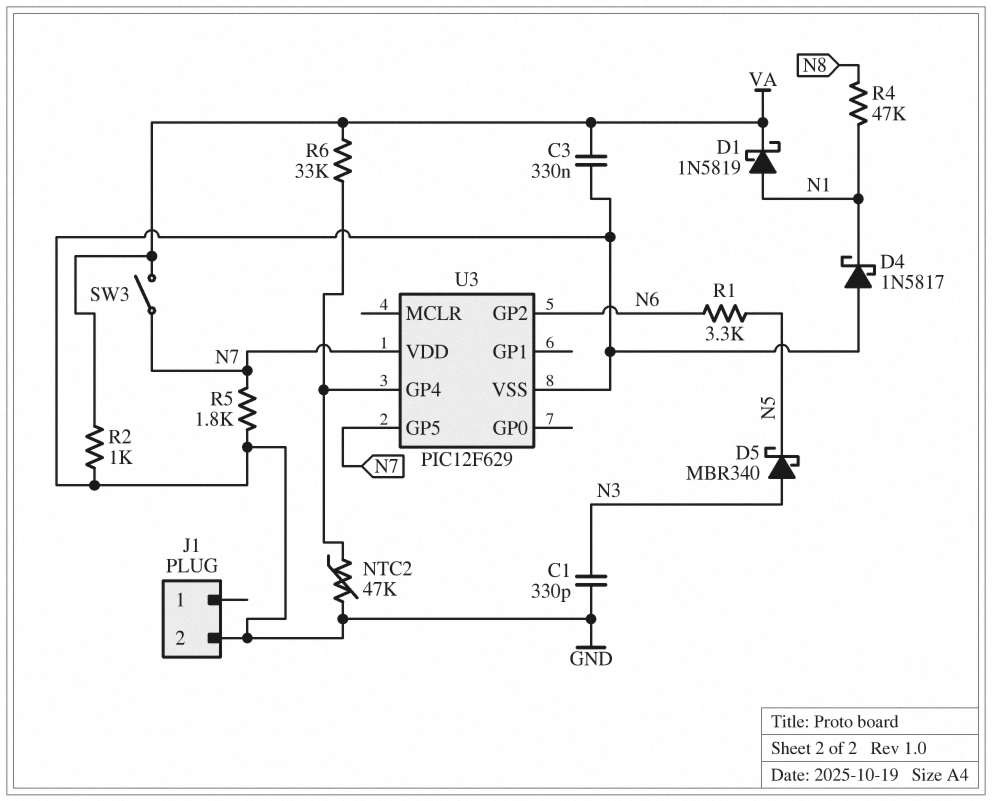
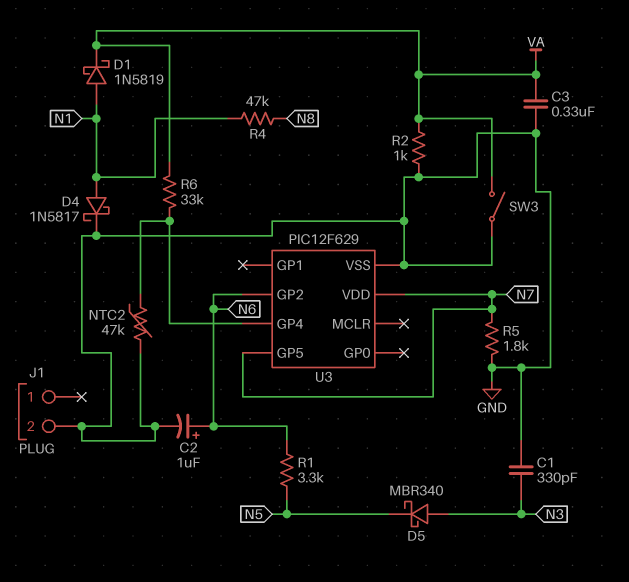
C2: none -> 1uF (plus N6, minus GND)
D4: schottky 1N5817 (A GND, K N1) -> schottky 1N5817 (A N1, K GND)
SW3: switch (N7, VA) -> switch (GND, VA)

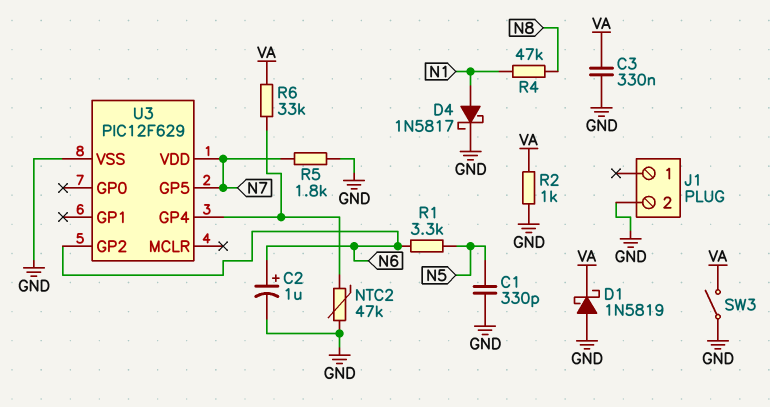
C1: 330pF (GND, N3) -> 330pF (GND, N5)
D1: schottky 1N5819 (A N1, K VA) -> schottky 1N5819 (A GND, K VA)
D5: schottky MBR340 (A N3, K N5) -> none

